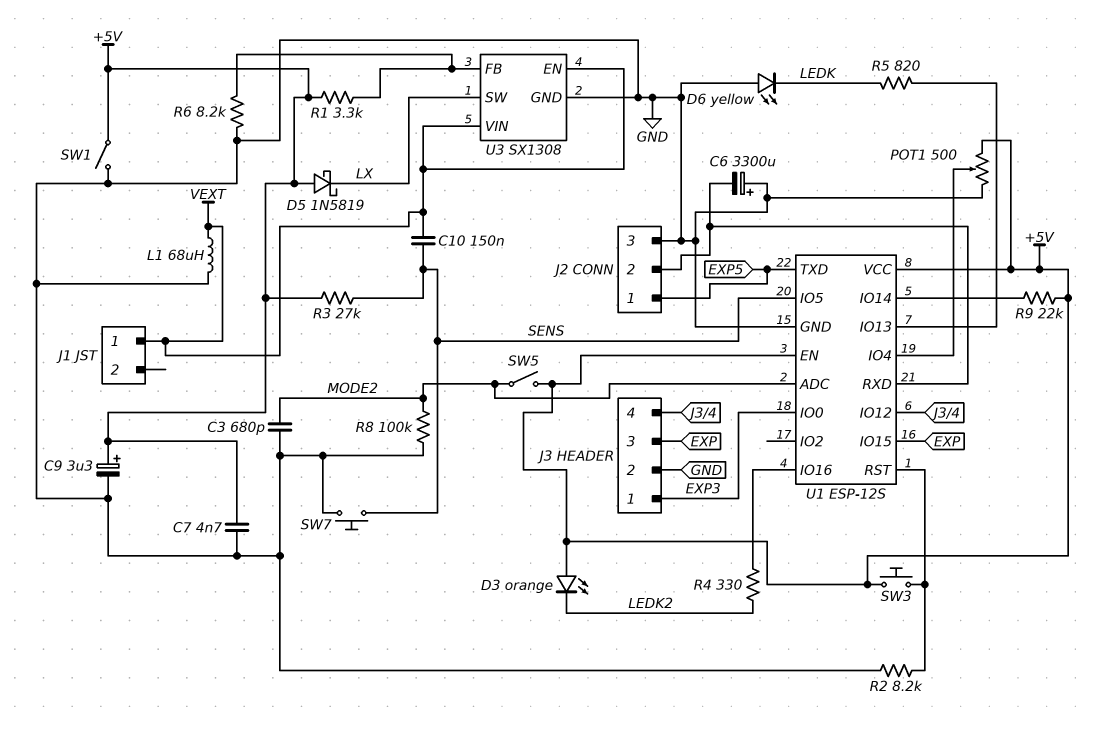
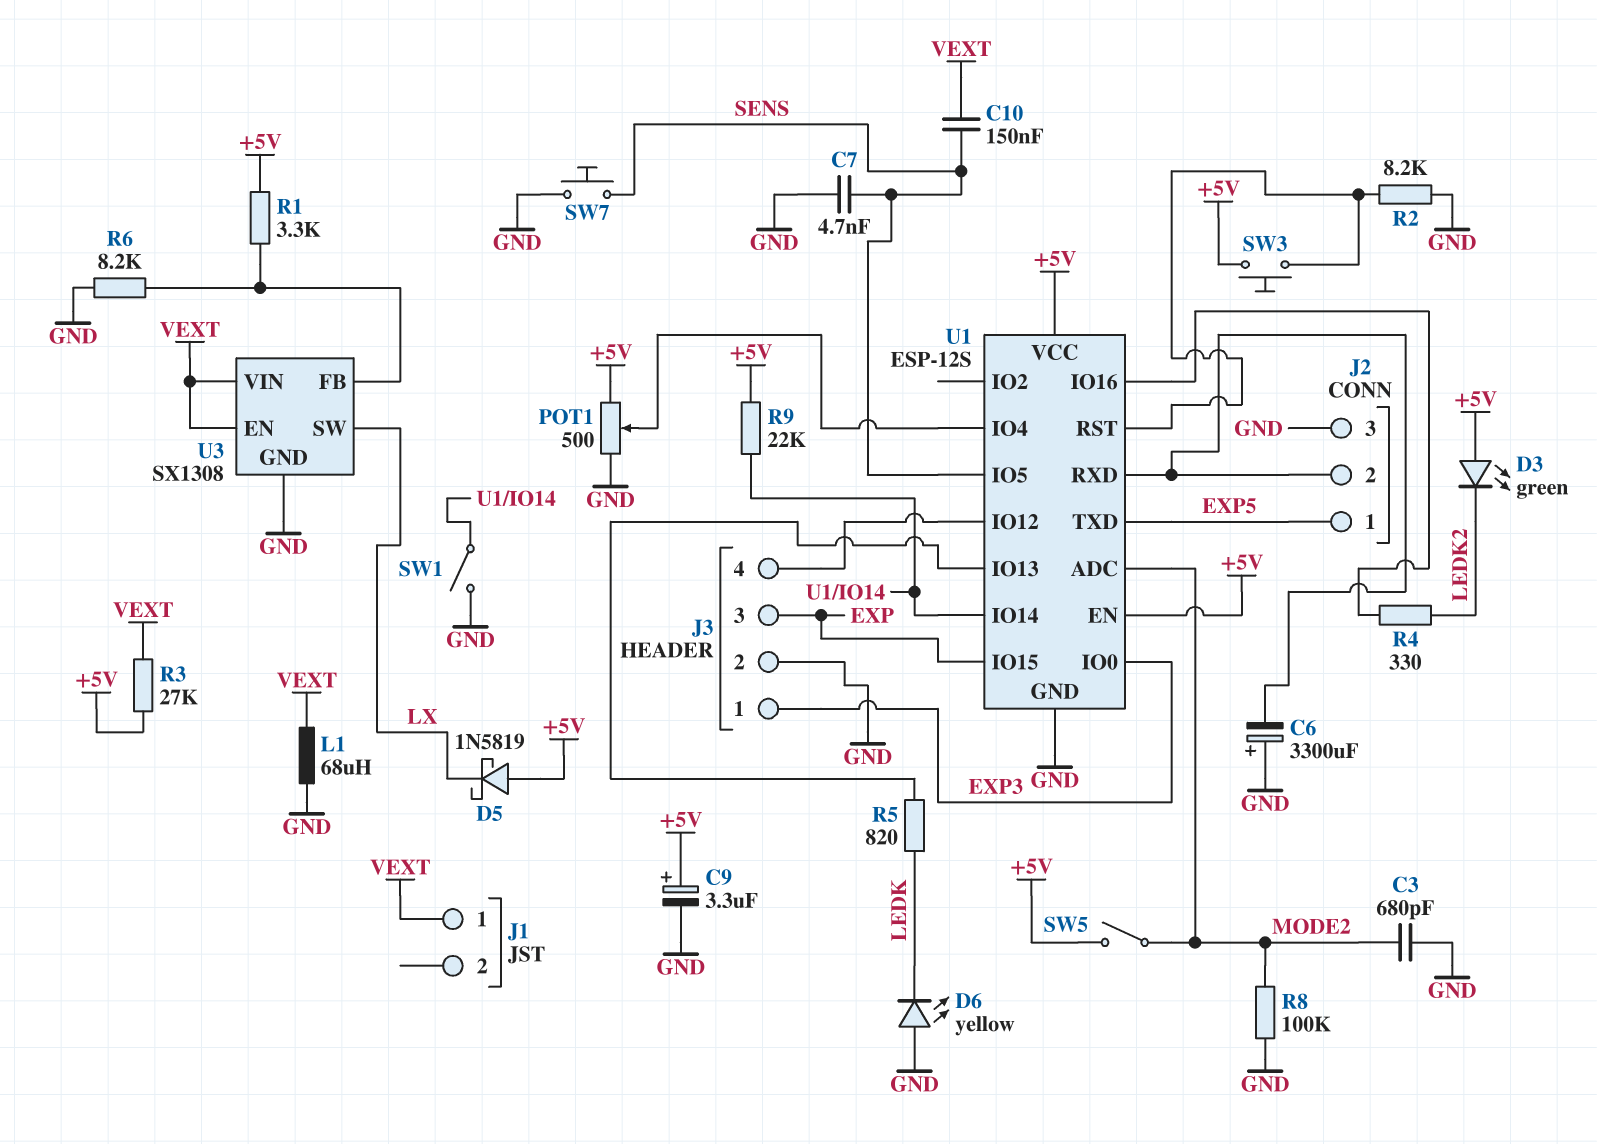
C7: 4.7nF (+5V, GND) -> 4.7nF (GND, SENS)
D3: LED orange (A +5V, K LEDK2) -> LED green (A +5V, K LEDK2)
R3: 27k (+5V, SENS) -> 27k (+5V, VEXT)
SW1: switch (+5V, GND) -> switch (GND, U1/IO14)

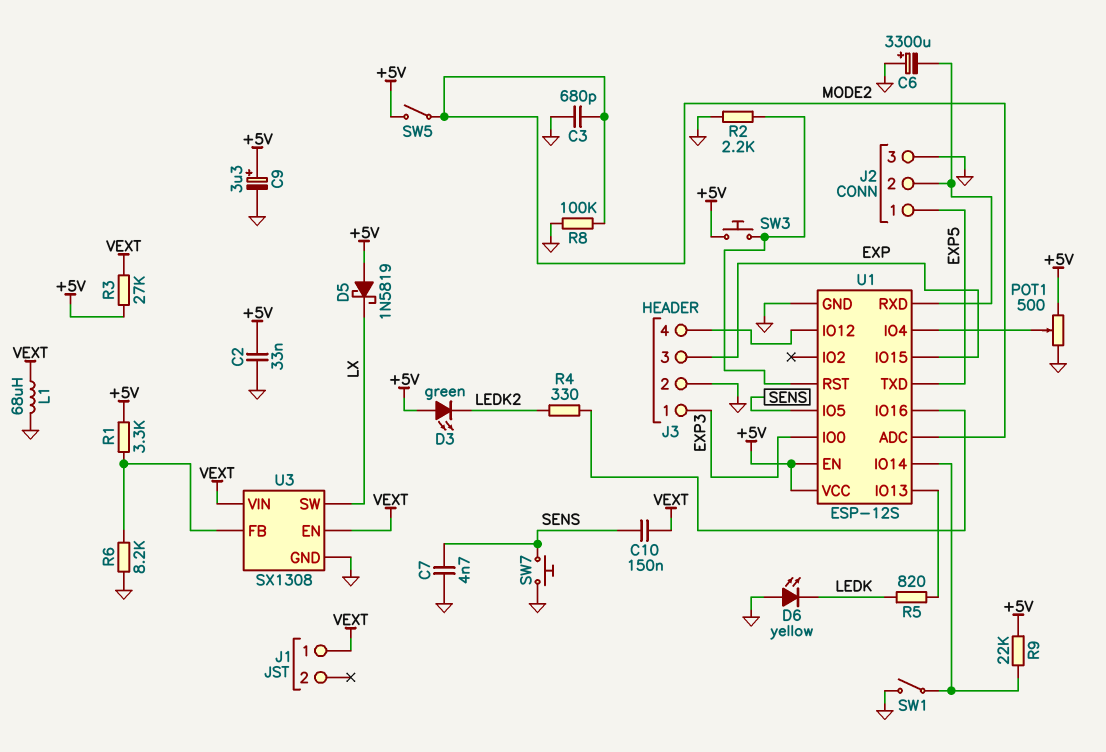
C2: none -> 33nF (+5V, GND)
R2: 8.2k (GND, U1/RST) -> 2.2k (GND, U1/RST)

